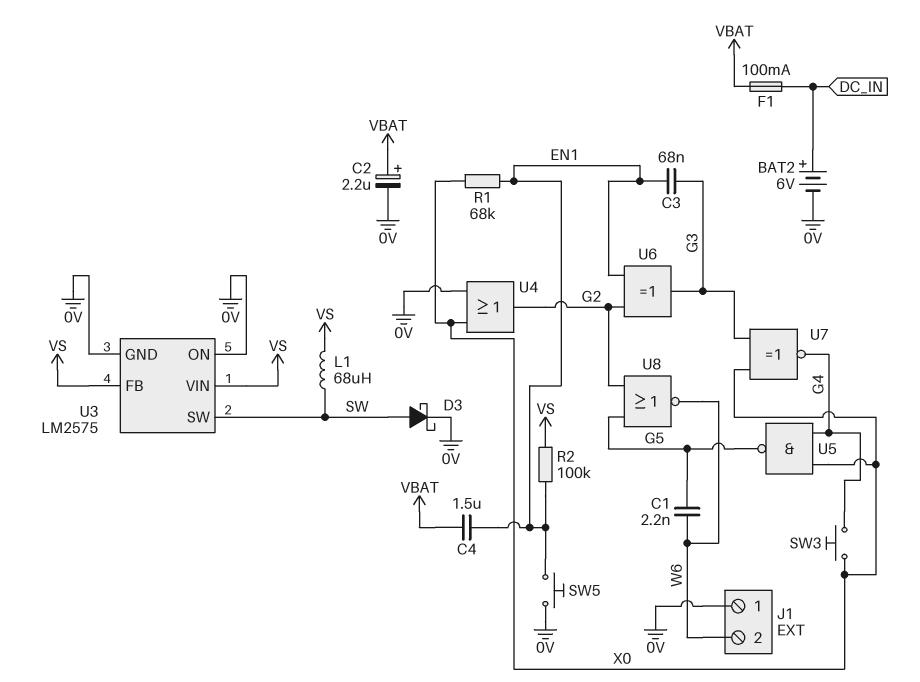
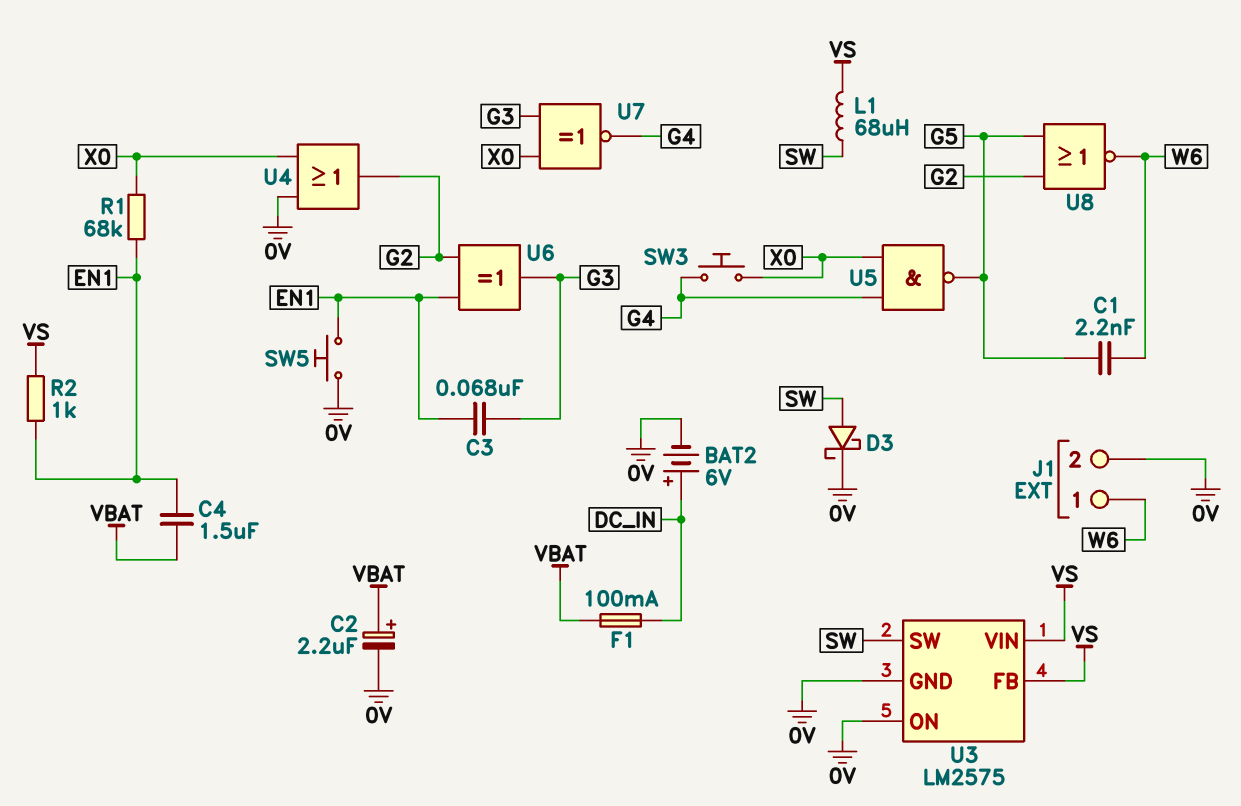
J1 pin 1: 0V -> W6
J1 pin 2: W6 -> 0V
R2: 100k (EN1, VS) -> 1k (EN1, VS)

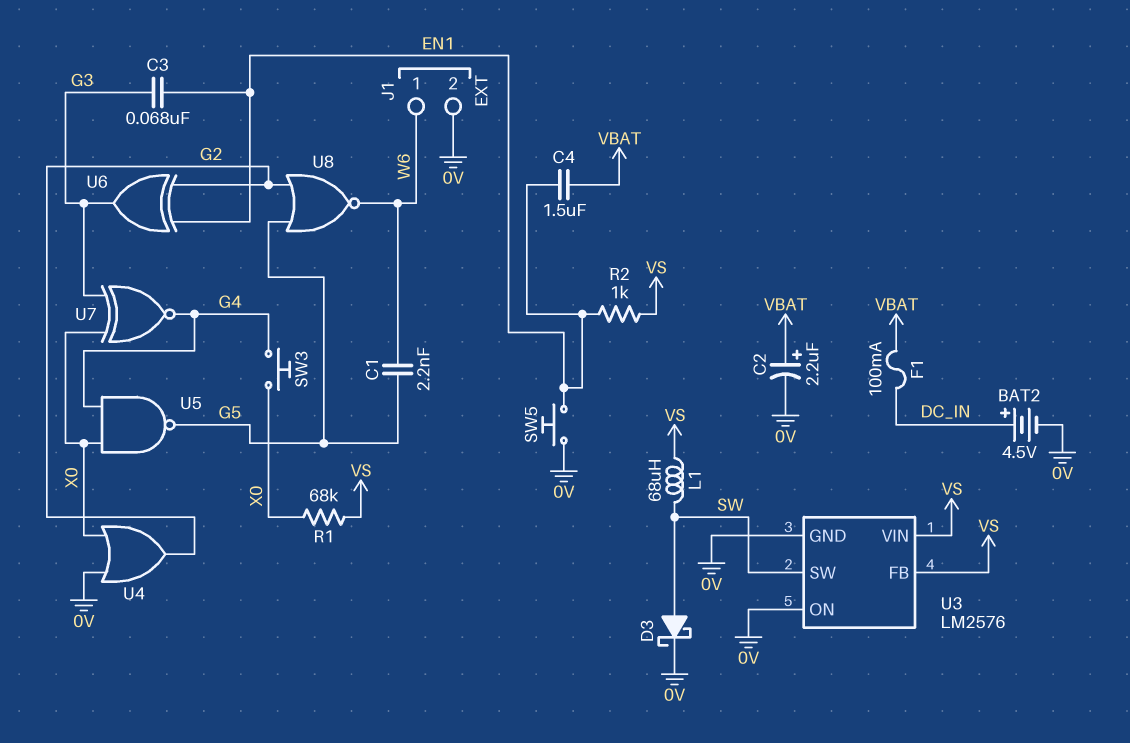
BAT2: 6V (plus DC_IN, minus 0V) -> 4.5V (plus DC_IN, minus 0V)
R1: 68k (EN1, X0) -> 68k (VS, X0)
U3: LM2575 -> LM2576

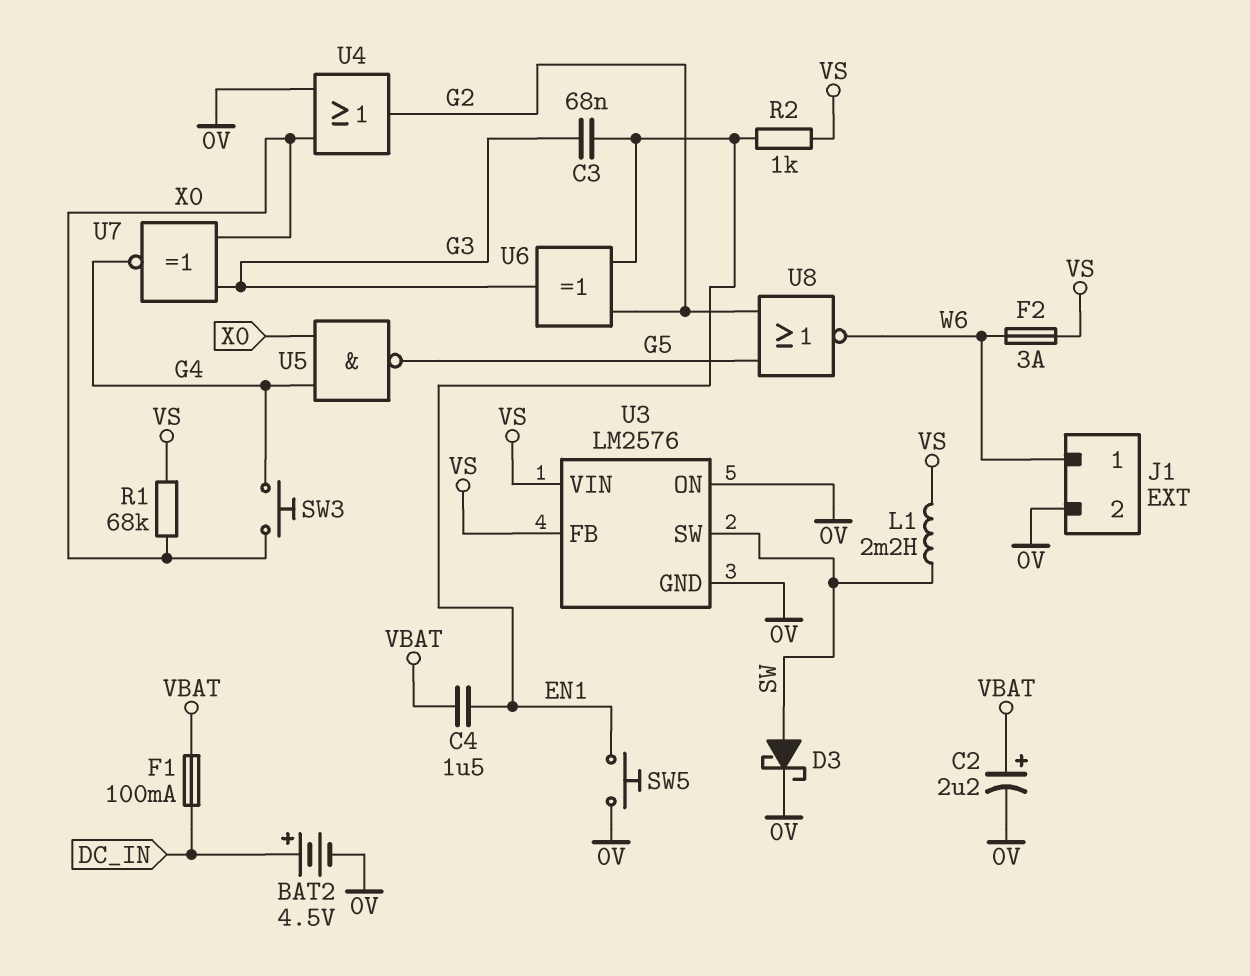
C1: 2.2nF (G5, W6) -> none
F2: none -> 3A (VS, W6)
L1: 68uH (SW, VS) -> 2.2mH (SW, VS)

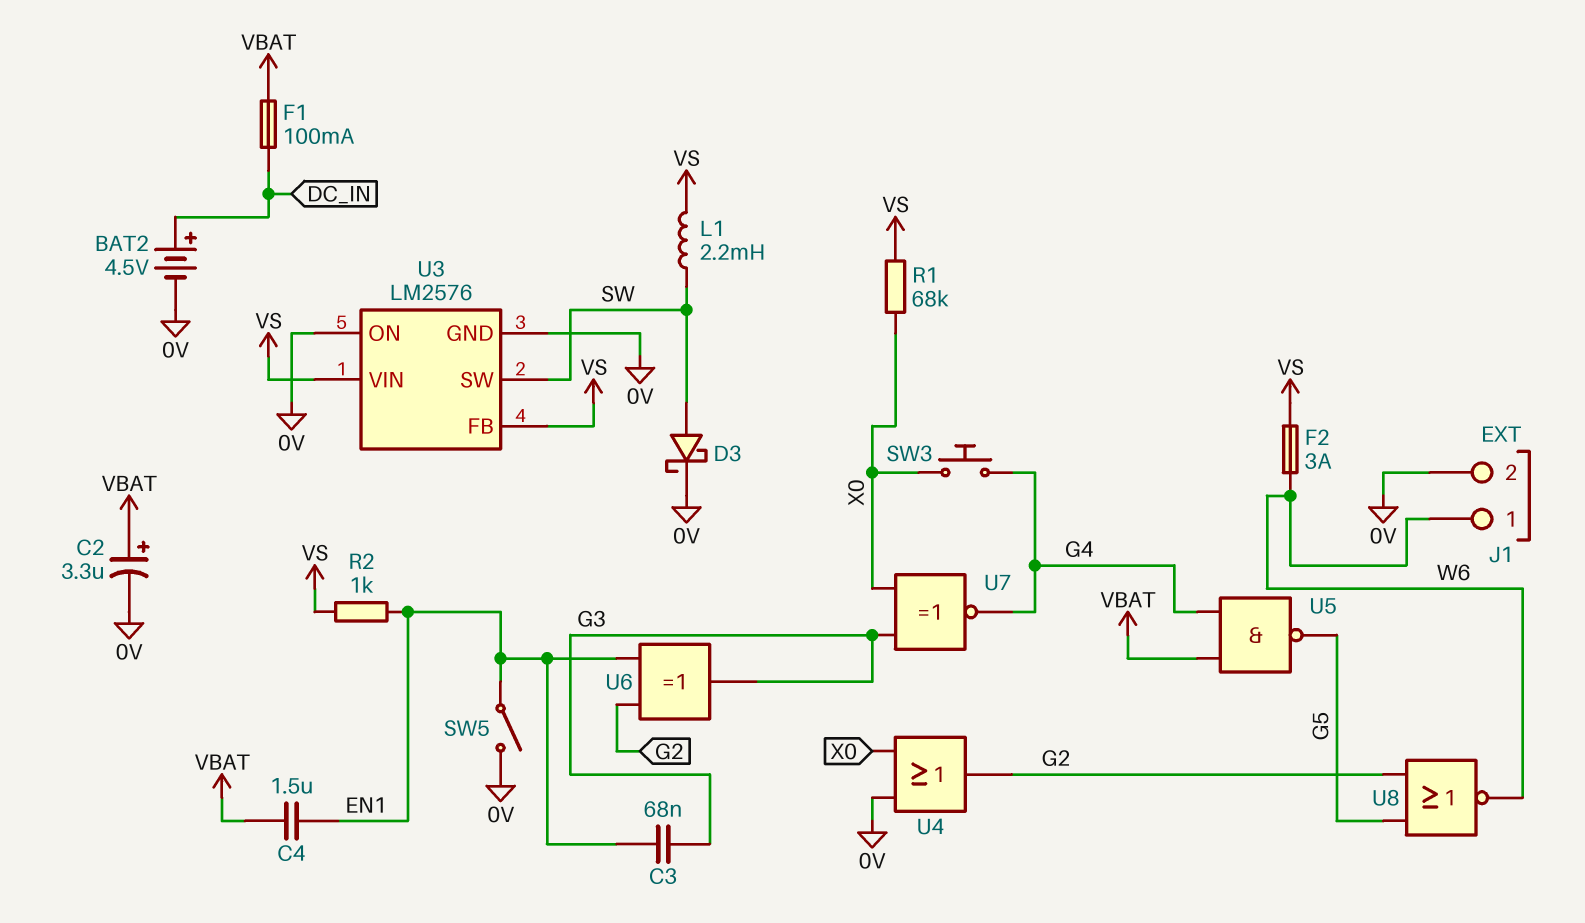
C2: 2.2uF (plus VBAT, minus 0V) -> 3.3uF (plus VBAT, minus 0V)
SW5: button (0V, EN1) -> switch (0V, EN1)
U5: NAND (in G4, in X0, out G5) -> NAND (in G4, in VBAT, out G5)

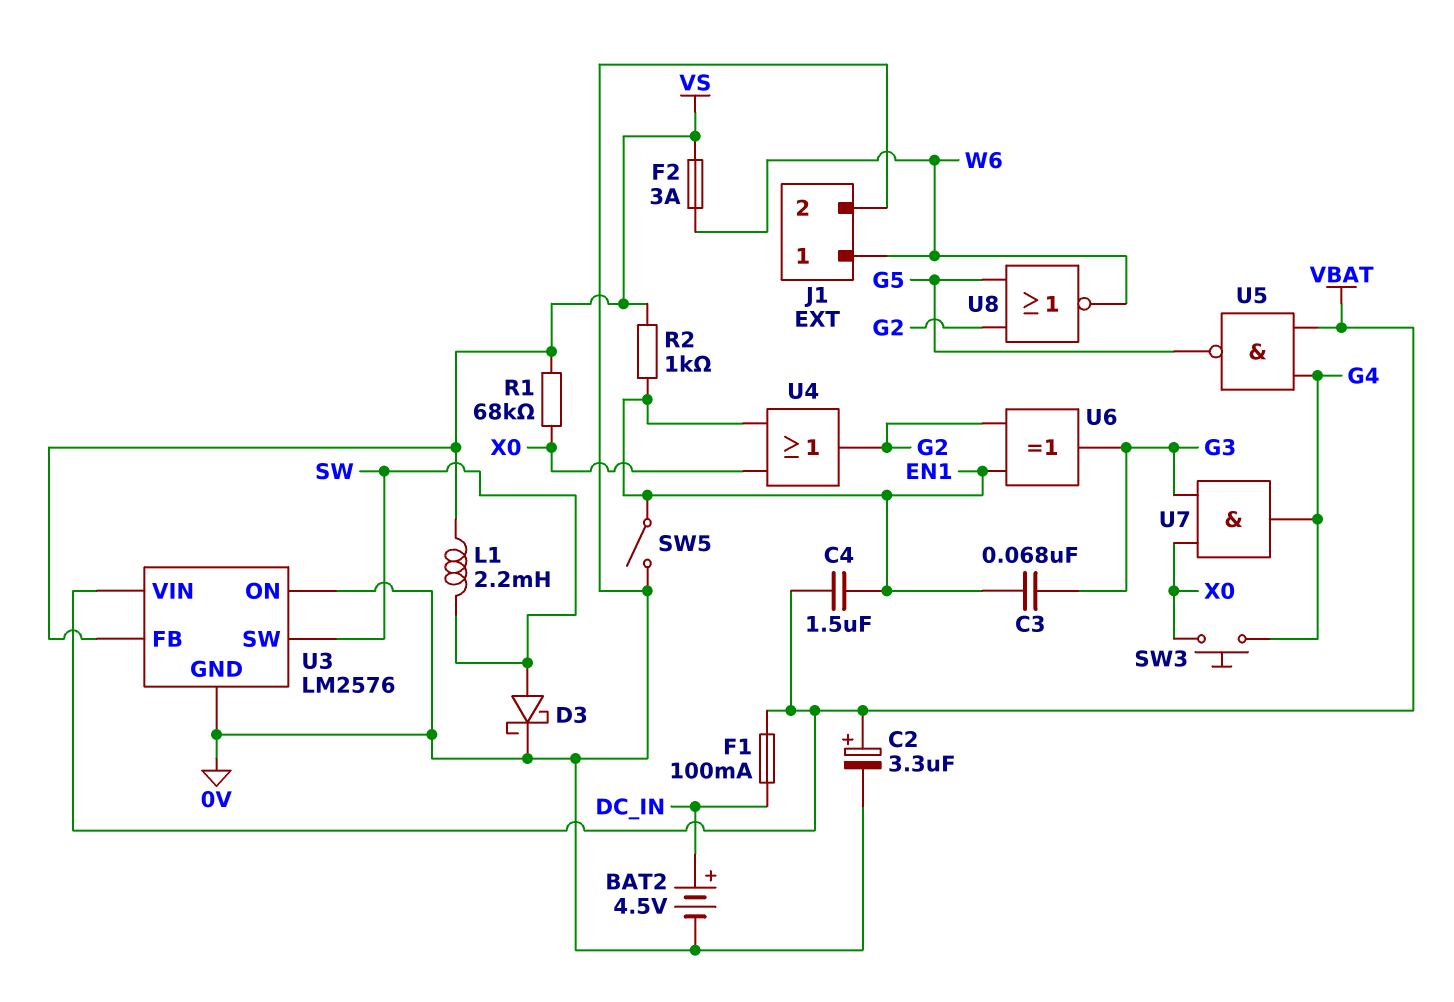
U3 pin VIN: VS -> VBAT
U4: OR (in 0V, in X0, out G2) -> OR (in EN1, in X0, out G2)
U7: XNOR (in G3, in X0, out G4) -> AND (in G3, in X0, out G4)

